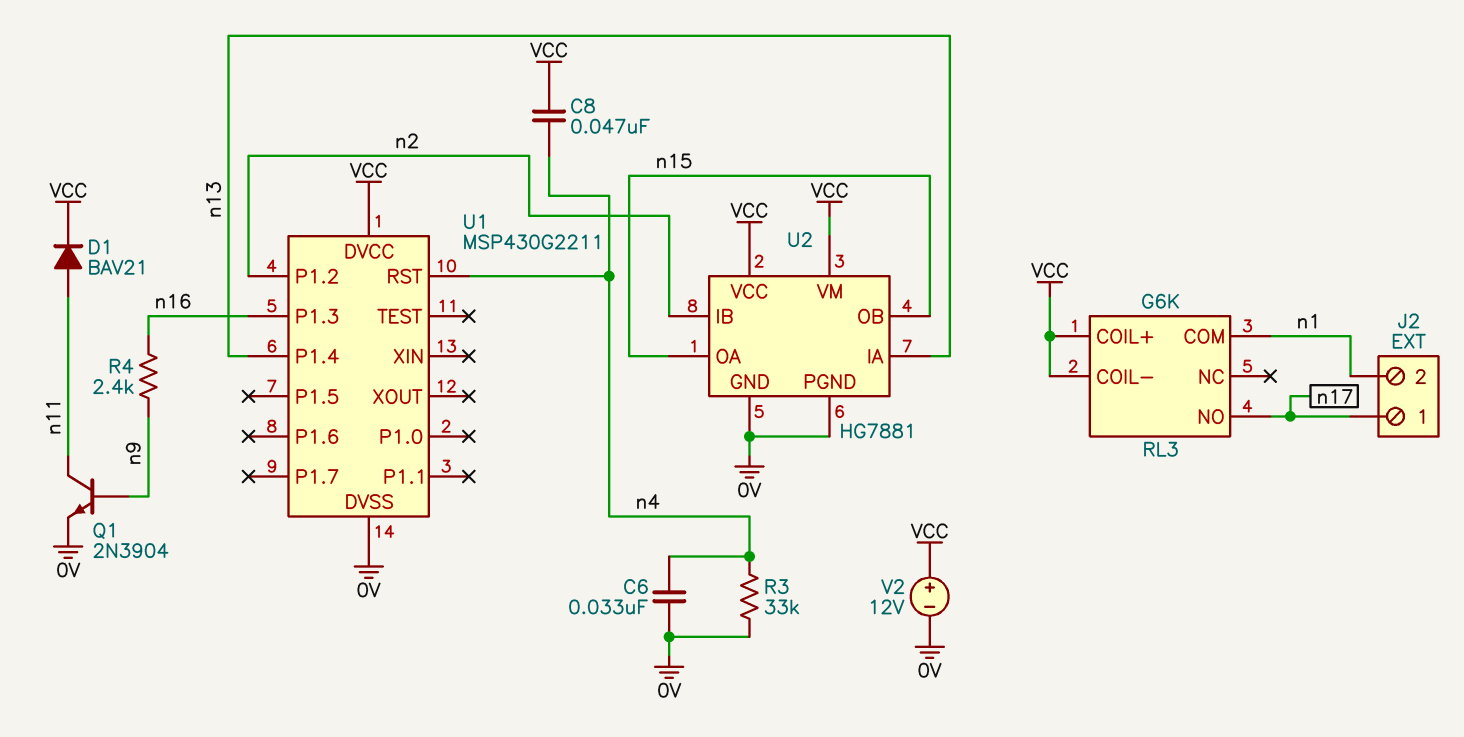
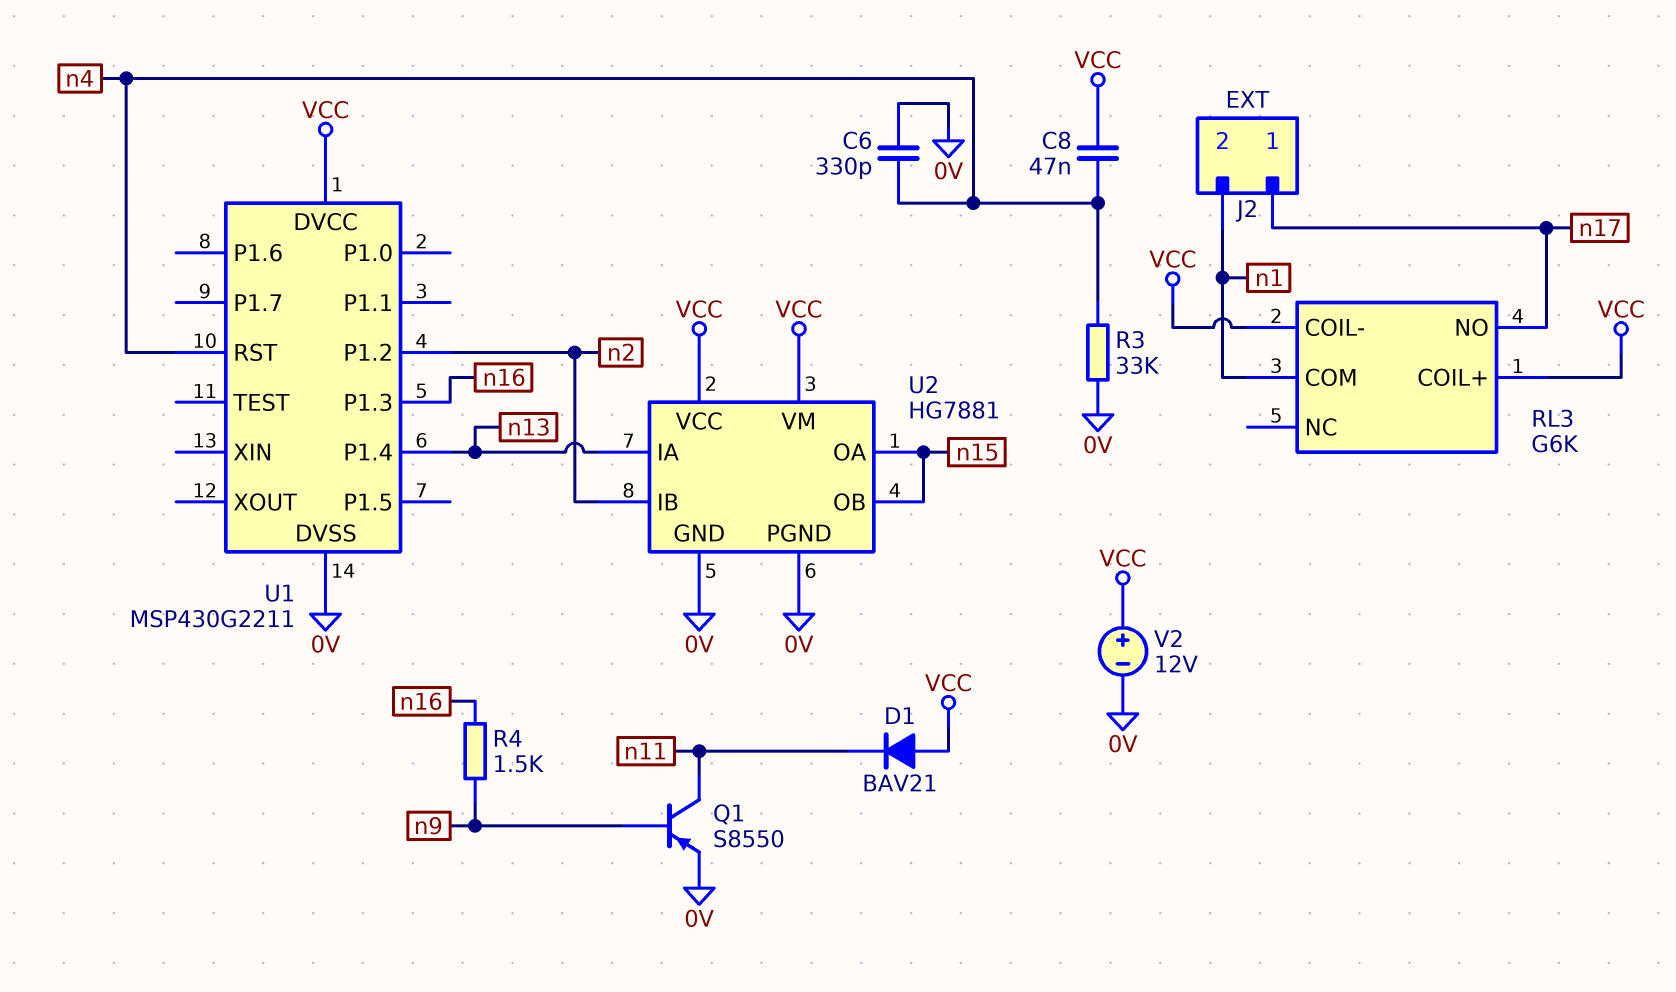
C6: 33nF (0V, n4) -> 330pF (0V, n4)
D1: diode BAV21 (A n11, K VCC) -> diode BAV21 (A VCC, K n11)
Q1: NPN 2N3904 (B n9, C n11, E 0V) -> PNP S8550 (B n9, C n11, E 0V)
R4: 2.4k (n9, n16) -> 1.5k (n9, n16)

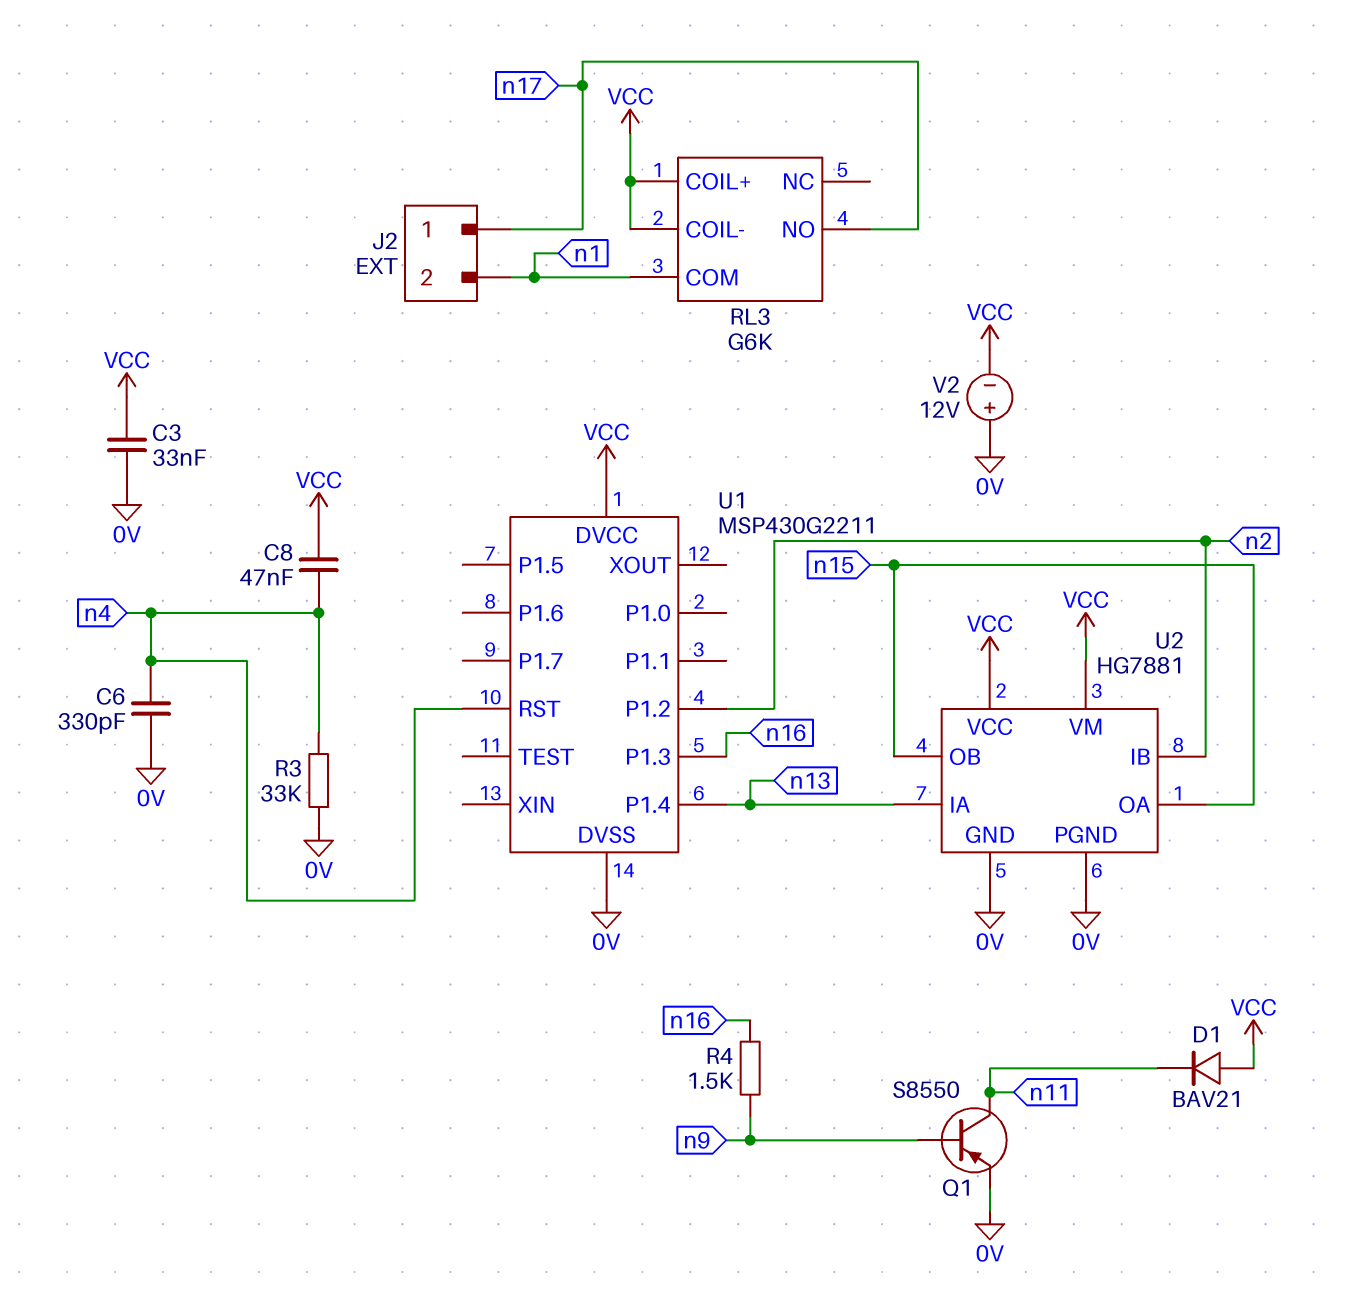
C3: none -> 33nF (0V, VCC)
V2: 12V (plus VCC, minus 0V) -> 12V (plus 0V, minus VCC)

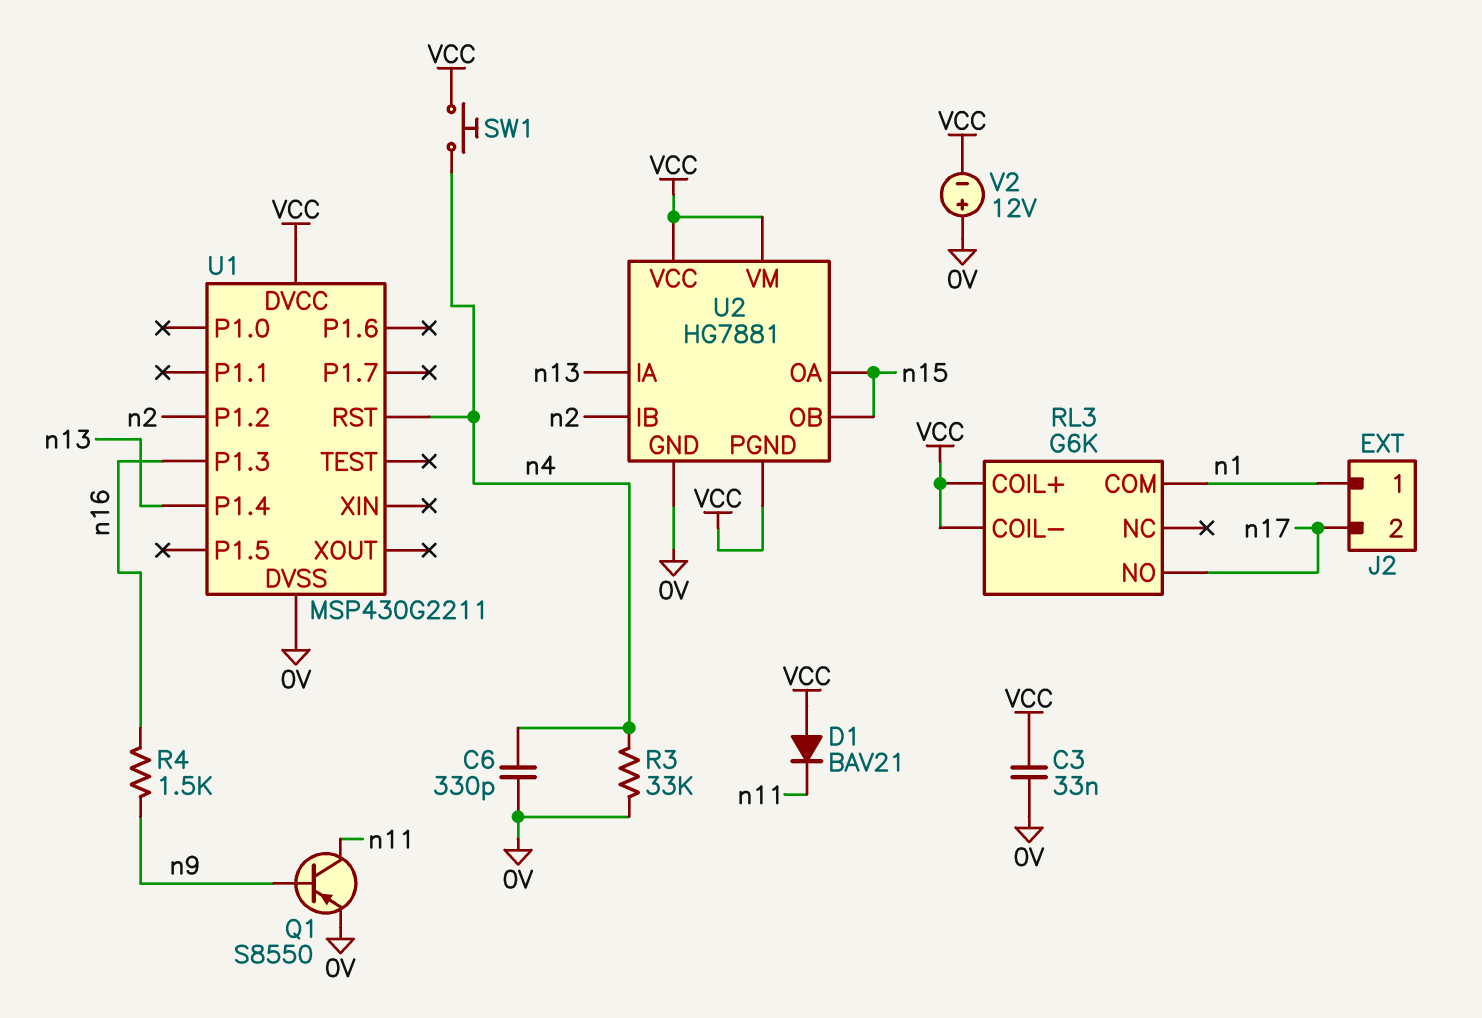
C8: 47nF (VCC, n4) -> none
J2 pin 1: n17 -> n1
J2 pin 2: n1 -> n17
SW1: none -> button (VCC, n4)
U2 pin PGND: 0V -> VCC

